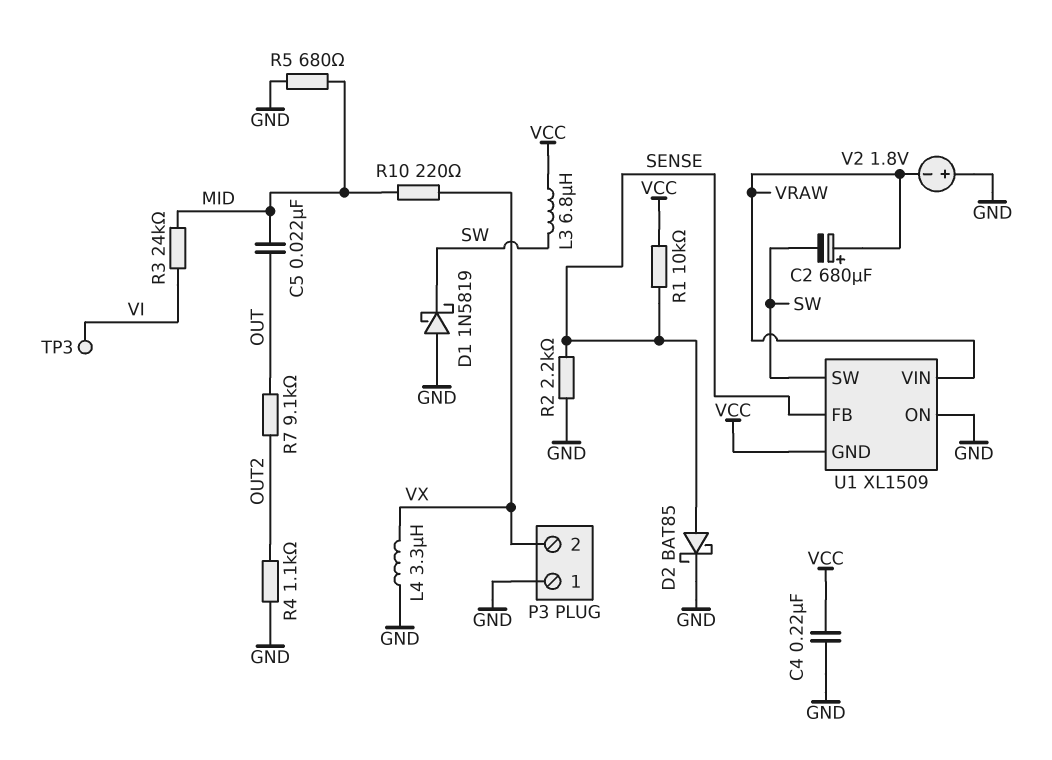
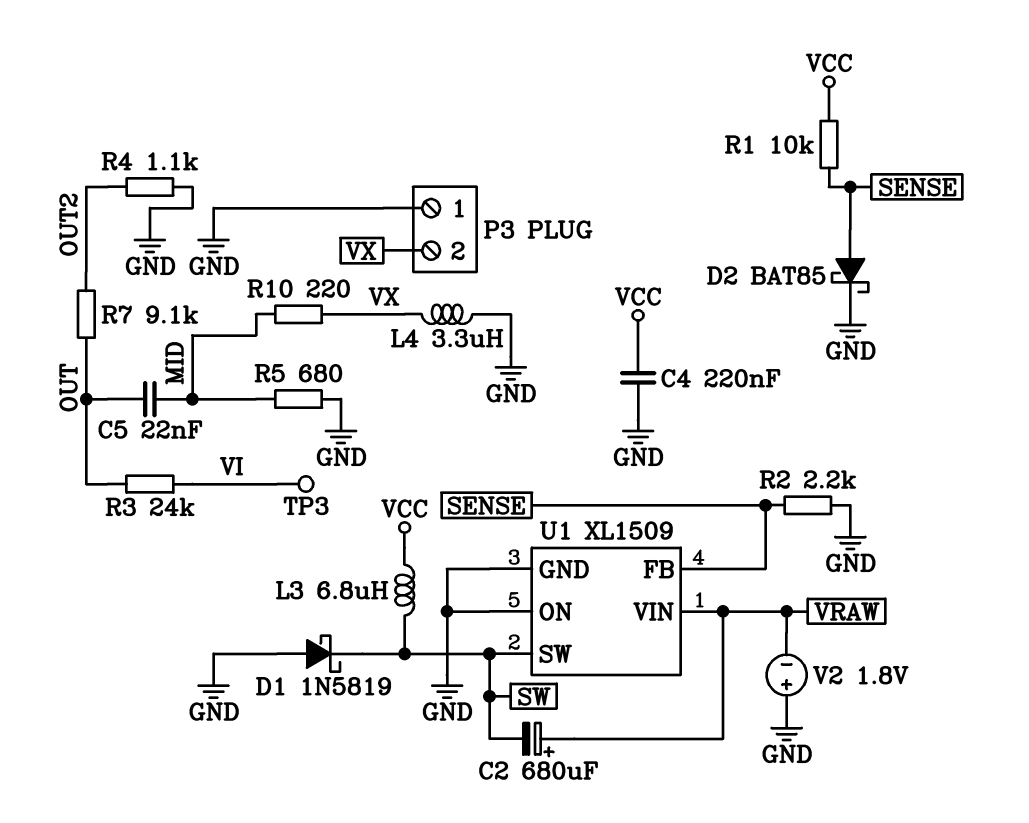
R3: 24k (MID, VI) -> 24k (OUT, VI)
U1 pin GND: VCC -> GND

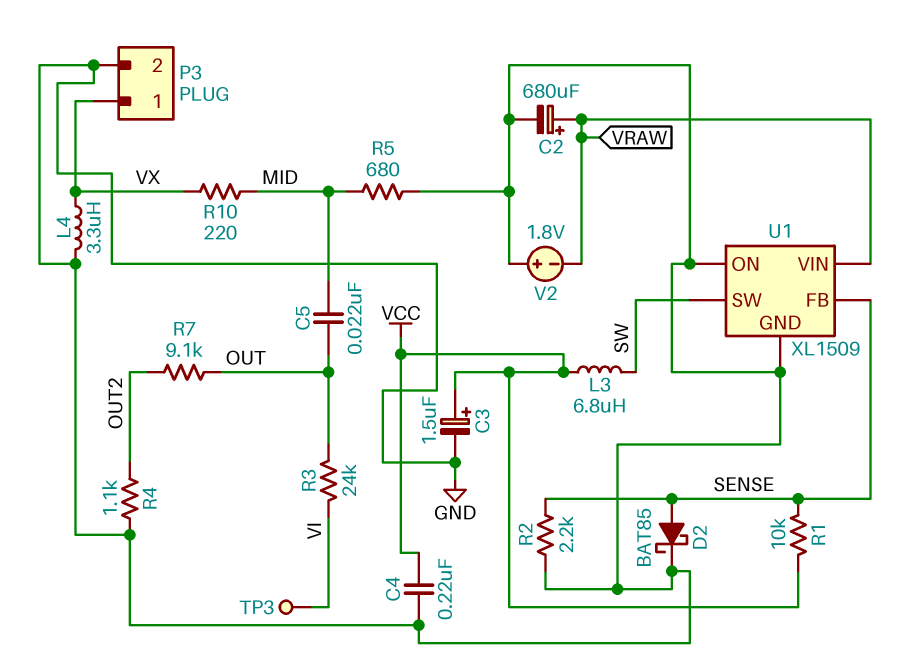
C2: 680uF (plus VRAW, minus SW) -> 680uF (plus VRAW, minus GND)
C3: none -> 1.5uF (plus VCC, minus GND)
D1: schottky 1N5819 (A GND, K SW) -> none
P3 pin 1: GND -> VX
P3 pin 2: VX -> GND

